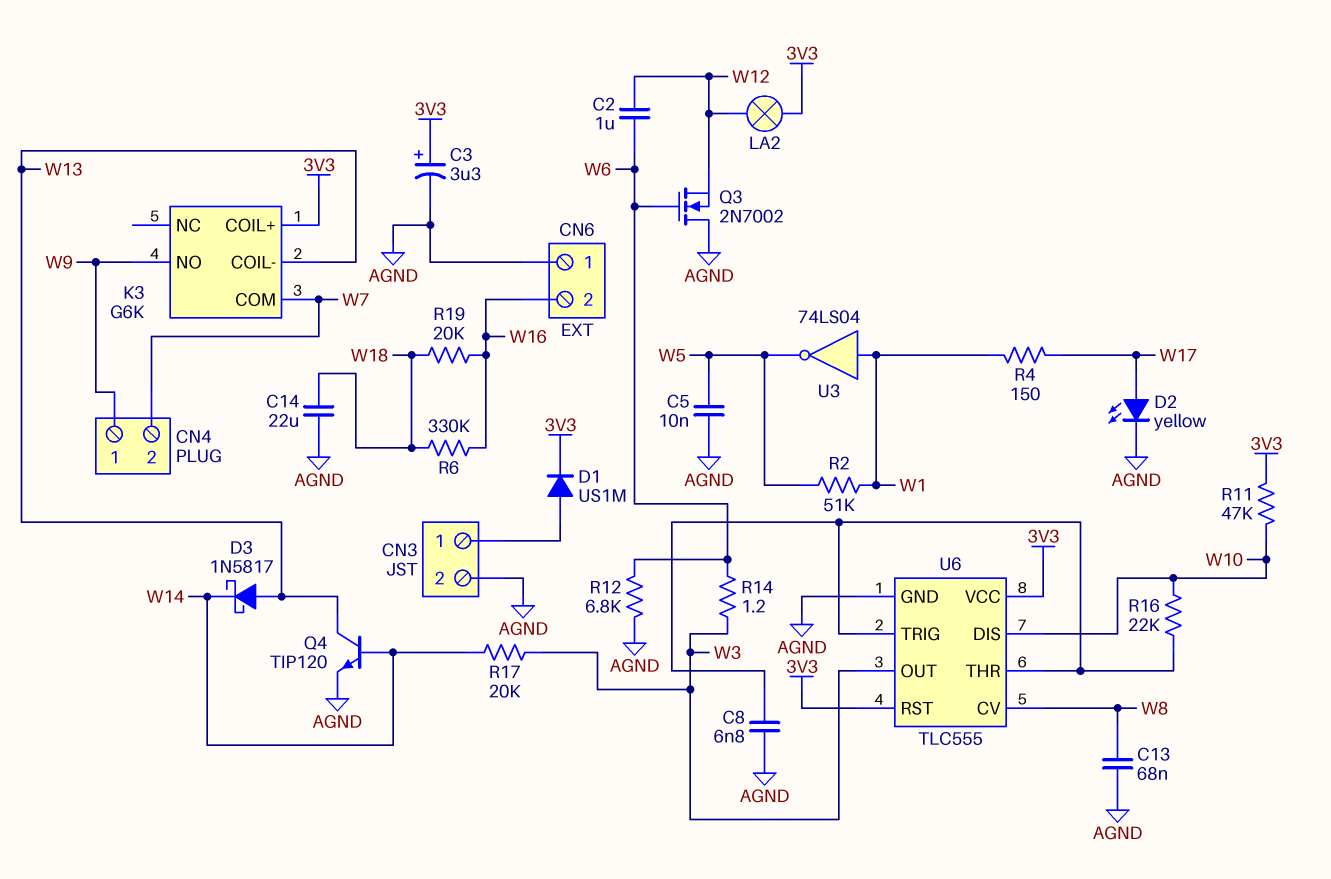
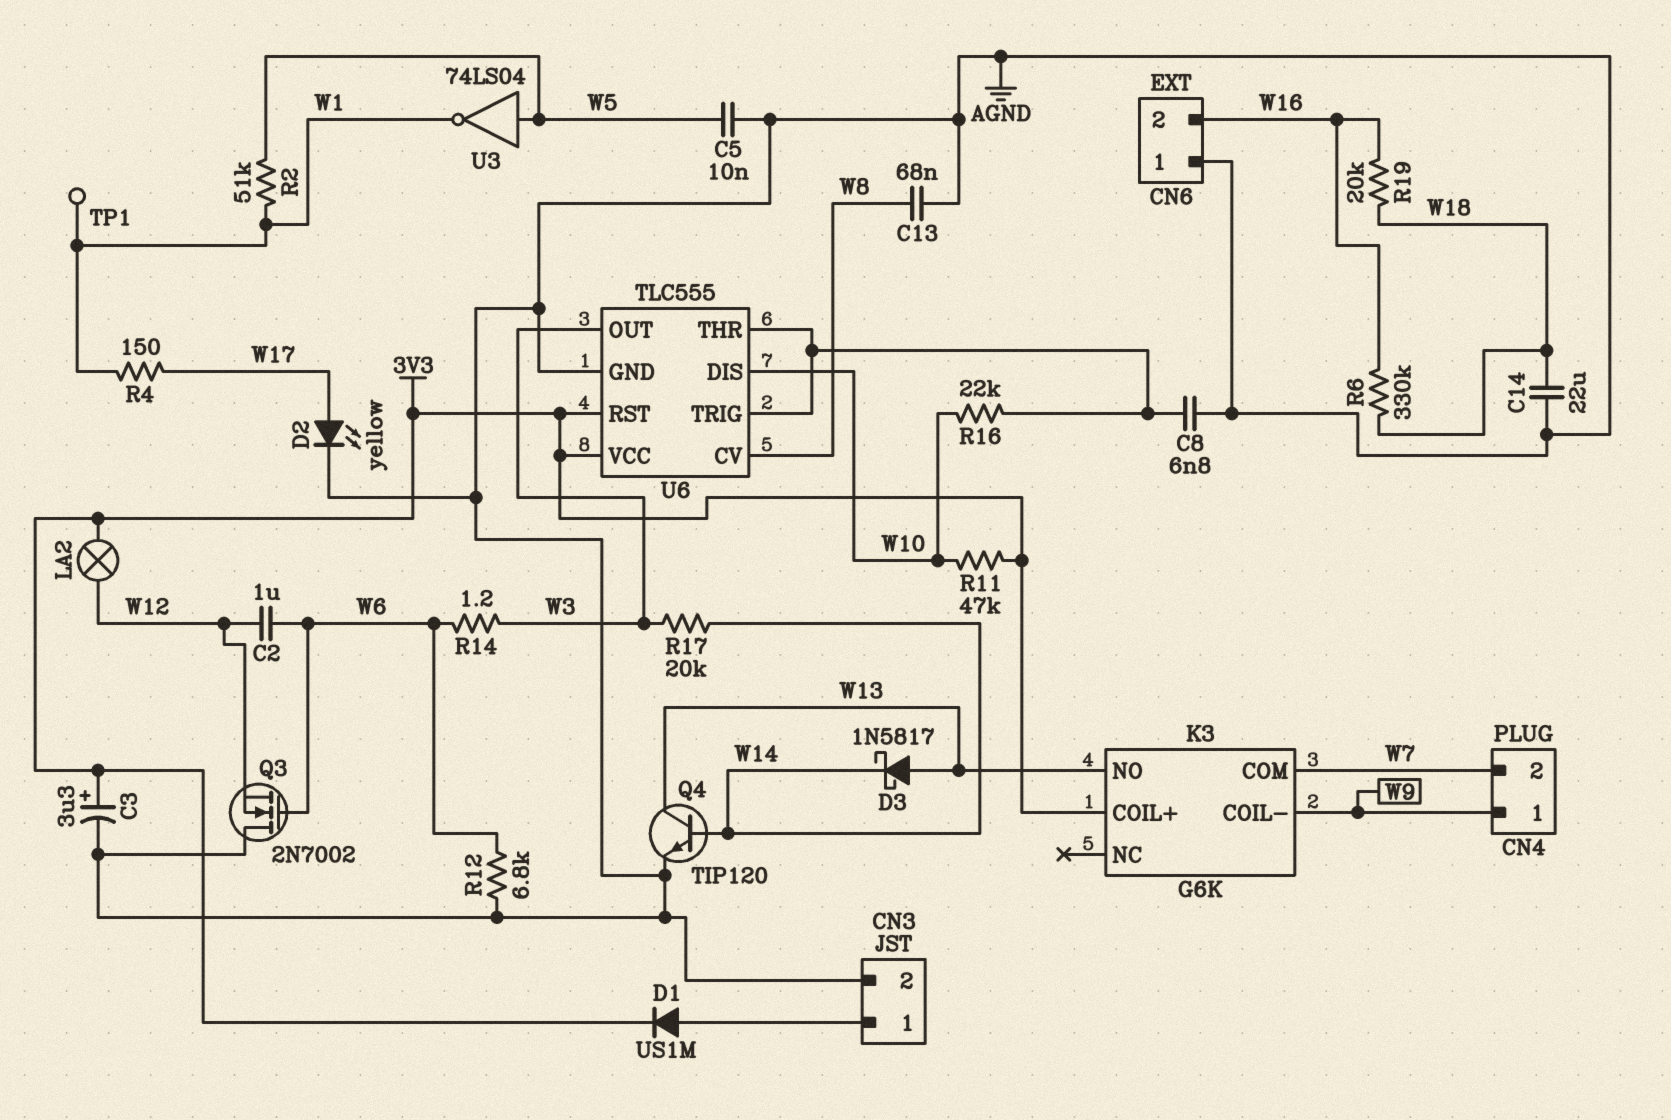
K3 pin COIL-: W13 -> W9
K3 pin NO: W9 -> W13
TP1: none -> test point (W1)
U3: NOT 74LS04 (in W1, out W5) -> NOT 74LS04 (in W5, out W1)

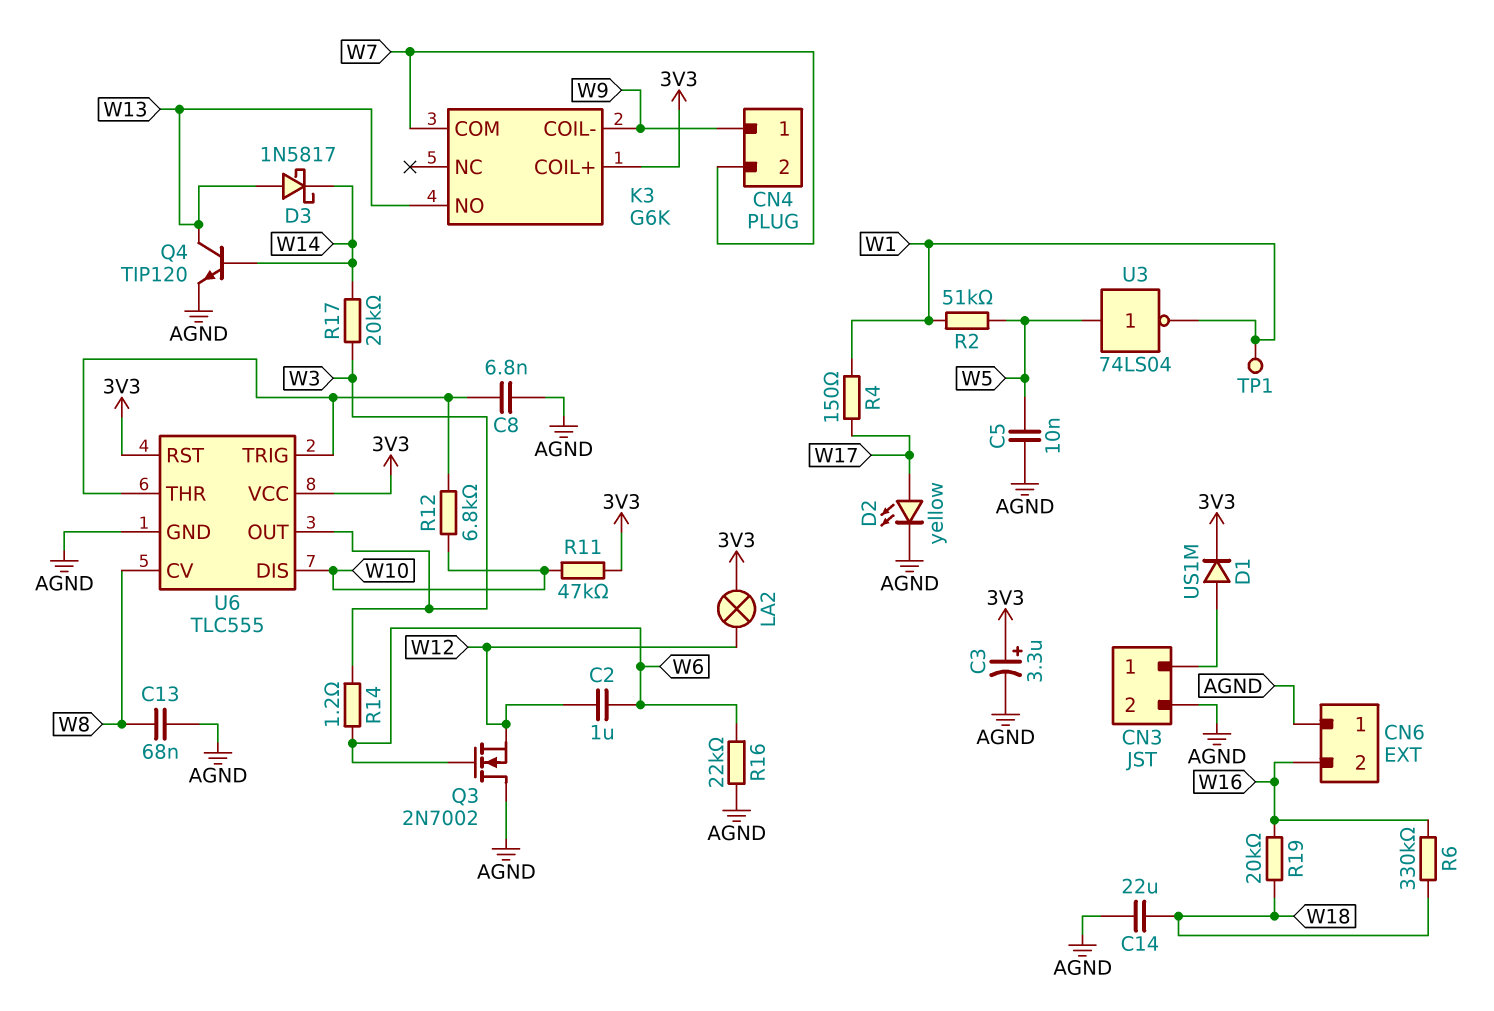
R12: 6.8k (AGND, W6) -> 6.8k (U6/THR, W10)
R16: 22k (U6/THR, W10) -> 22k (AGND, W6)

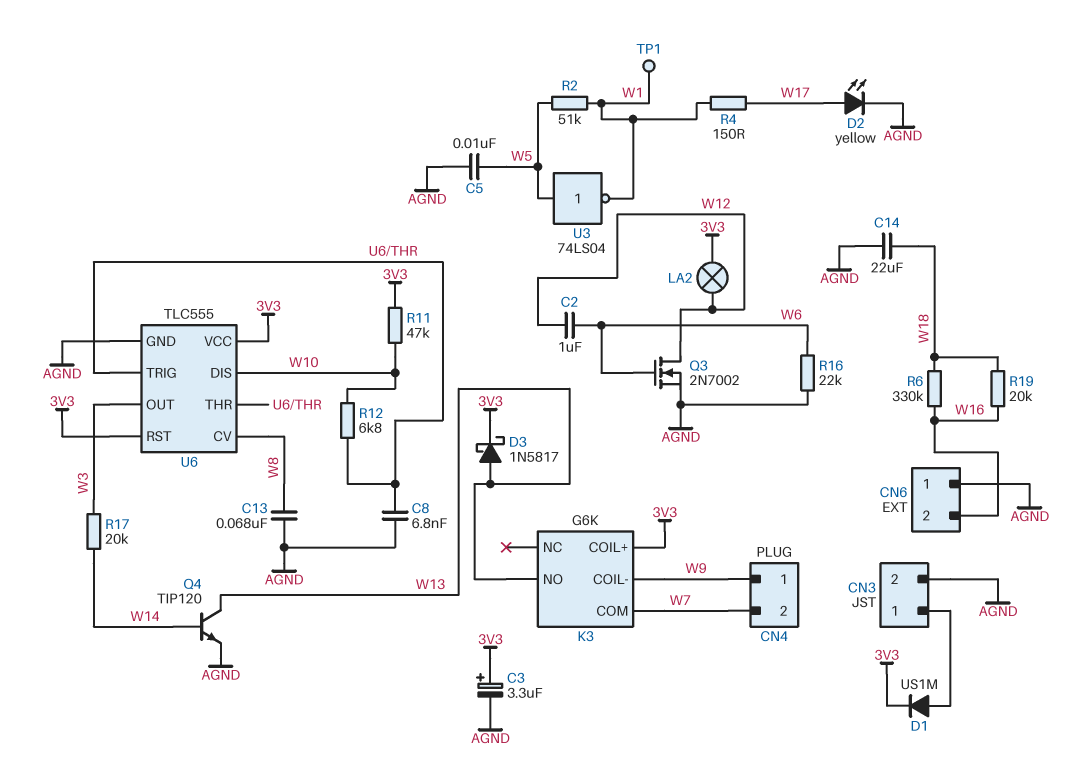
D3: schottky 1N5817 (A W13, K W14) -> schottky 1N5817 (A W13, K 3V3)
Q3: NMOS 2N7002 (G W6, D AGND, S W12) -> NMOS 2N7002 (G W6, D W12, S AGND)
R14: 1.2 (W3, W6) -> none

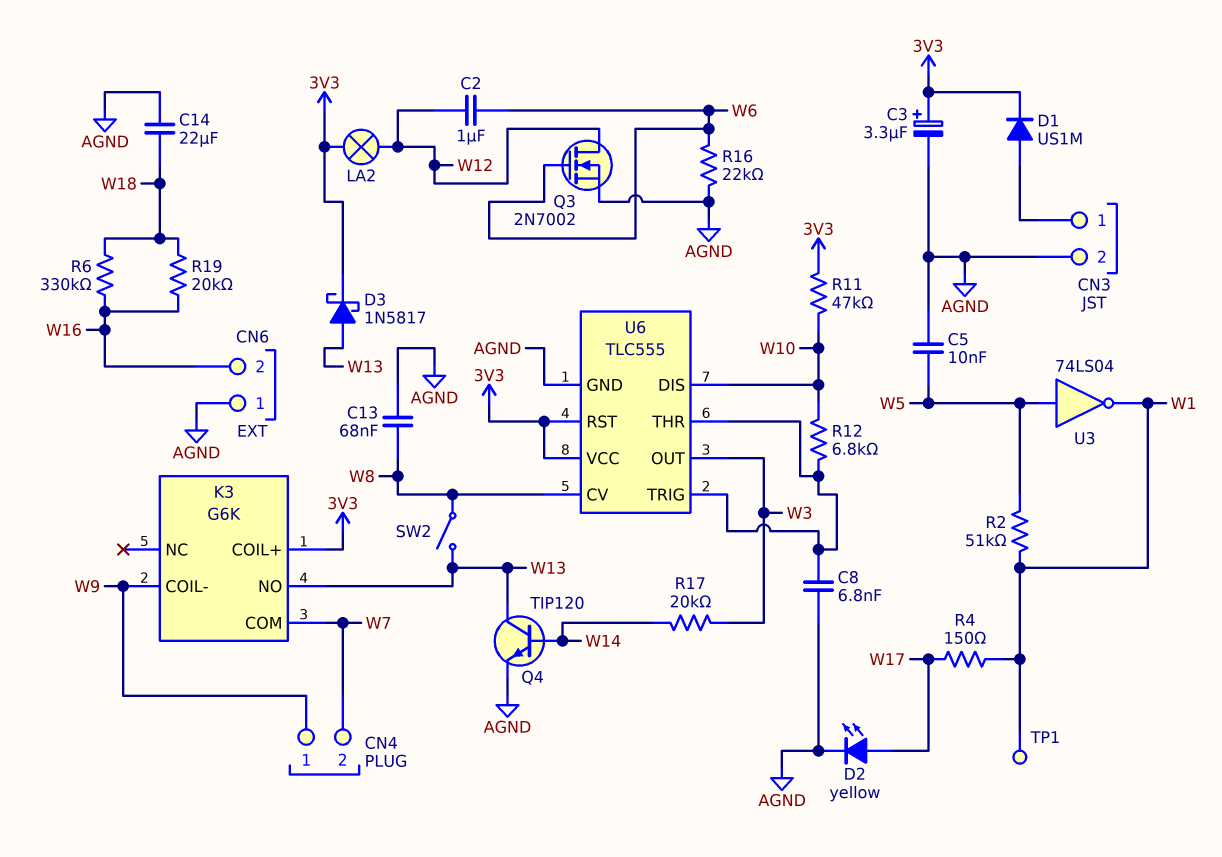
SW2: none -> switch (W8, W13)

